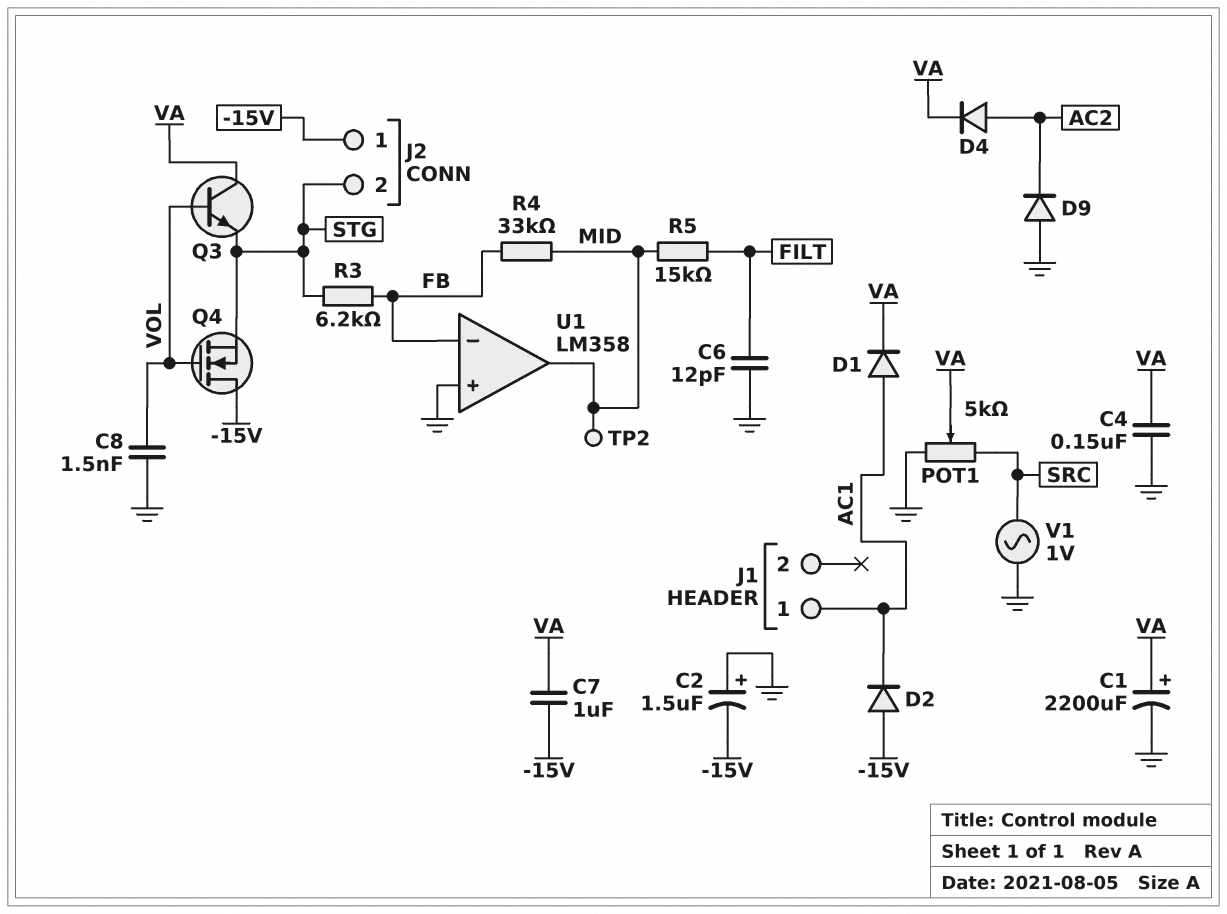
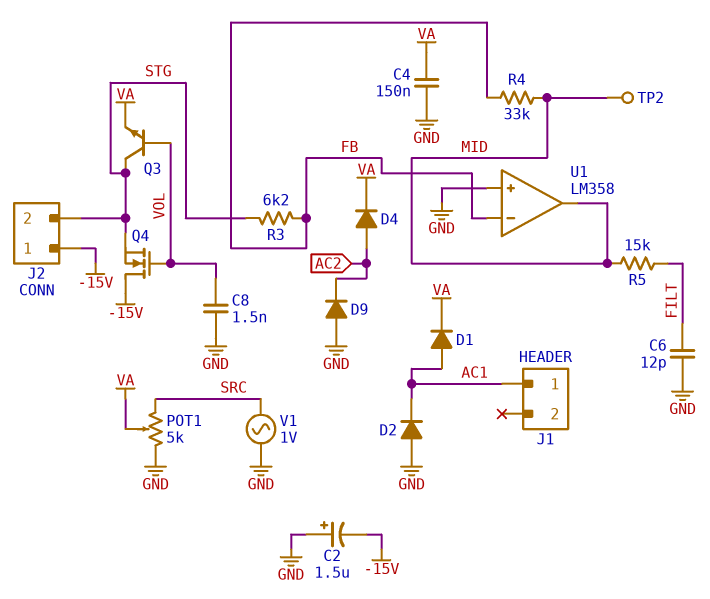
C1: 2200uF (plus VA, minus GND) -> none
C7: 1uF (-15V, VA) -> none
D2: diode (A -15V, K AC1) -> diode (A GND, K AC1)
Q3: NPN (B VOL, C VA, E STG) -> NPN (B VOL, C STG, E VA)

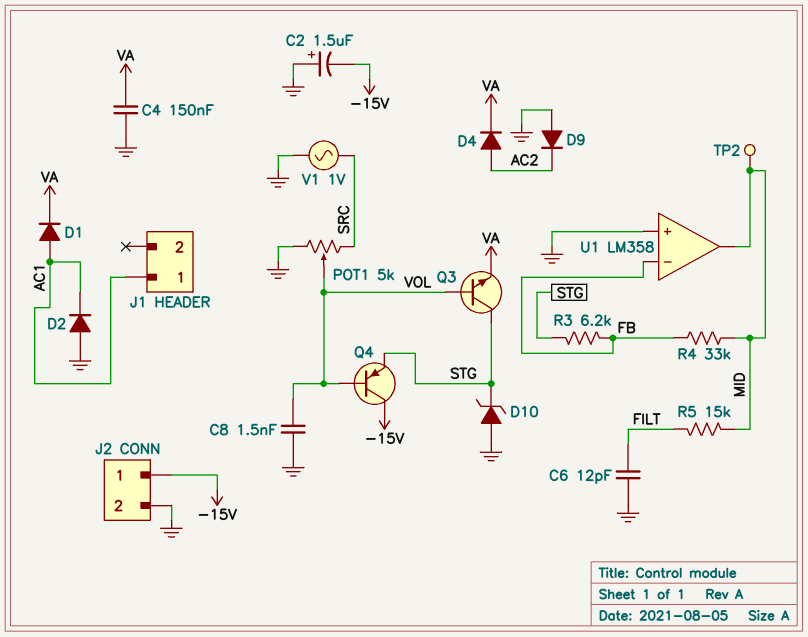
D10: none -> zener (A GND, K STG)
J2 pin 2: STG -> GND
POT1: 5k (GND, SRC, wiper VA) -> 5k (GND, SRC, wiper VOL)
Q4: NMOS (G VOL, D -15V, S STG) -> PNP (B VOL, C -15V, E STG)

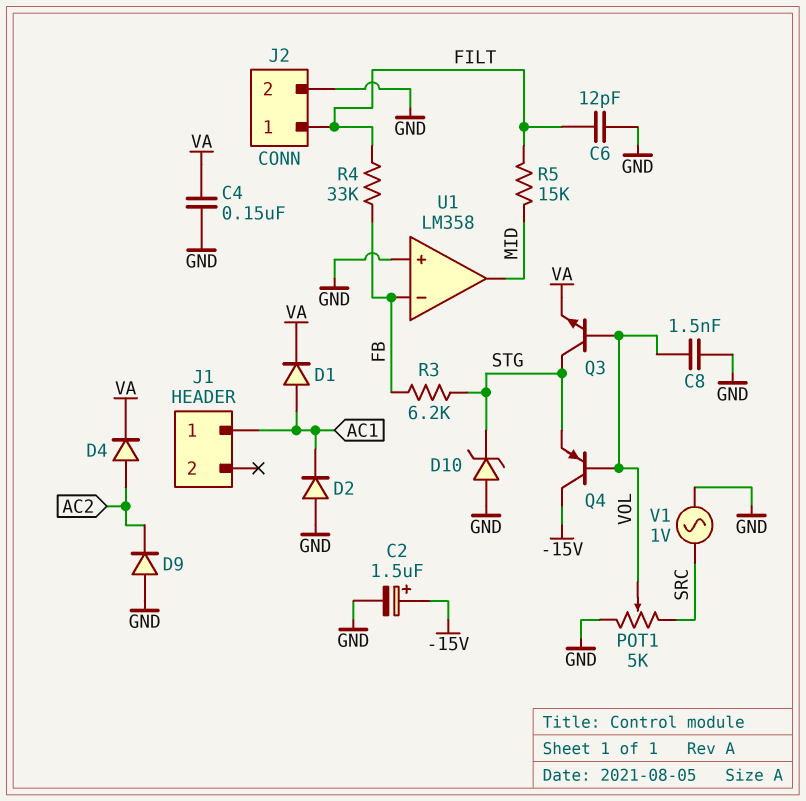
C2: 1.5uF (plus GND, minus -15V) -> 1.5uF (plus -15V, minus GND)
J2 pin 1: -15V -> FILT
R4: 33k (FB, MID) -> 33k (FB, FILT)
TP2: test point (MID) -> none

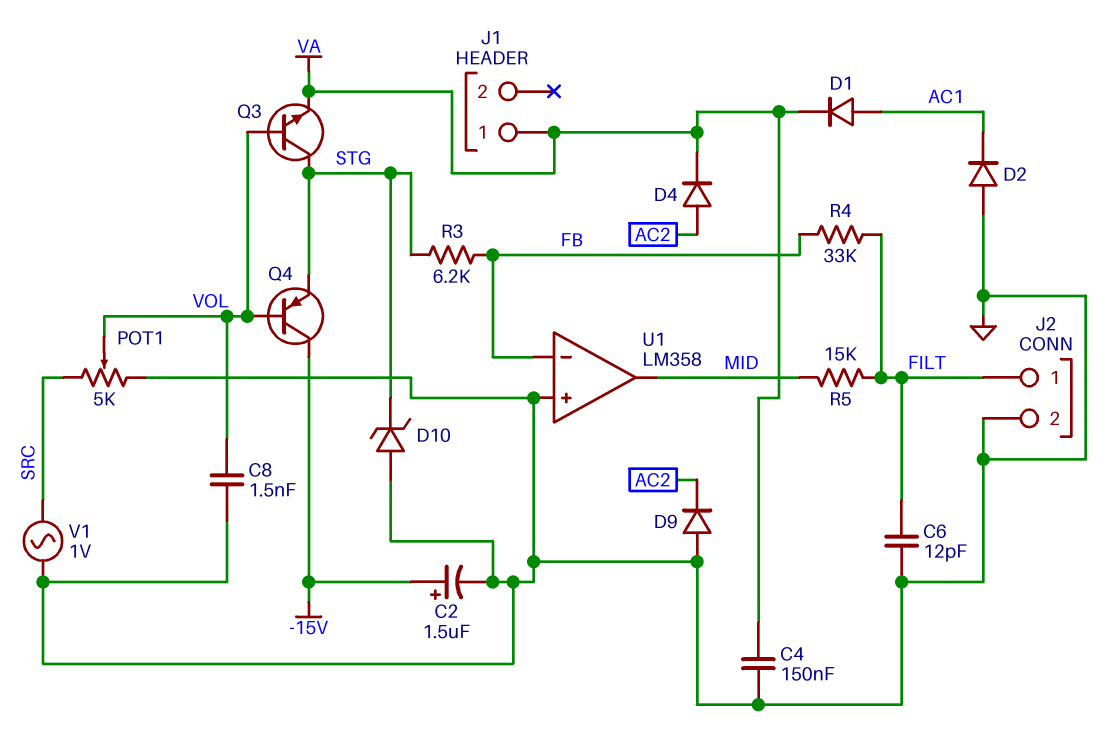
J1 pin 1: AC1 -> VA

